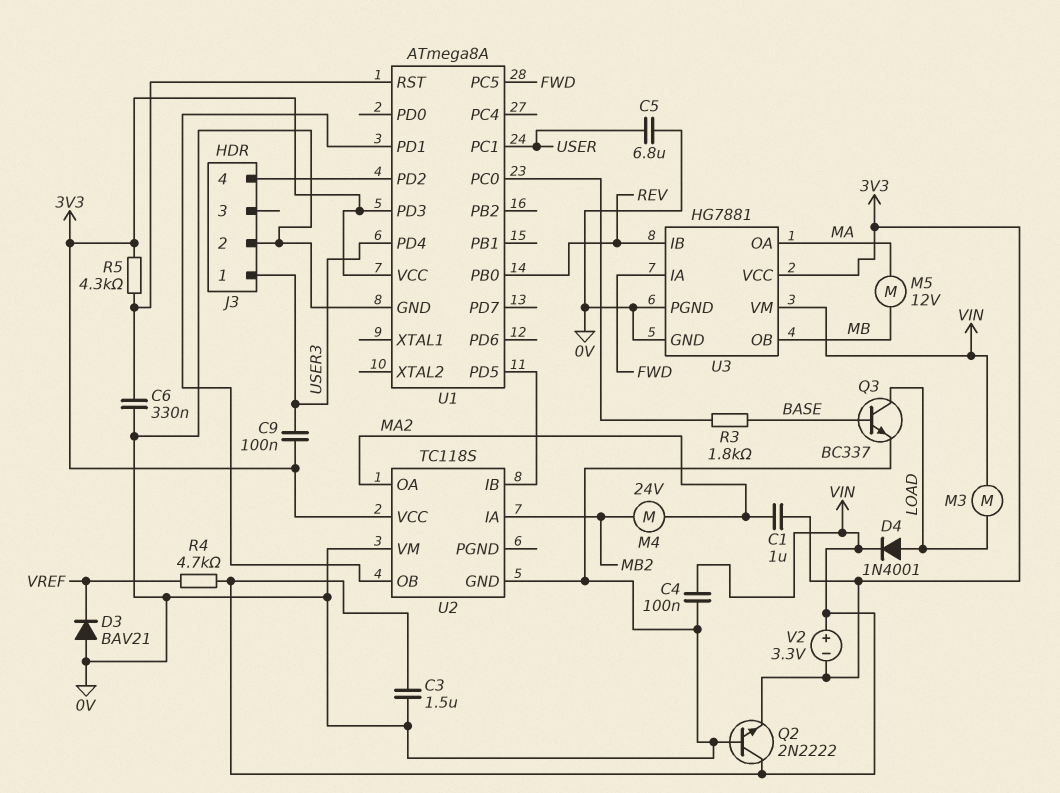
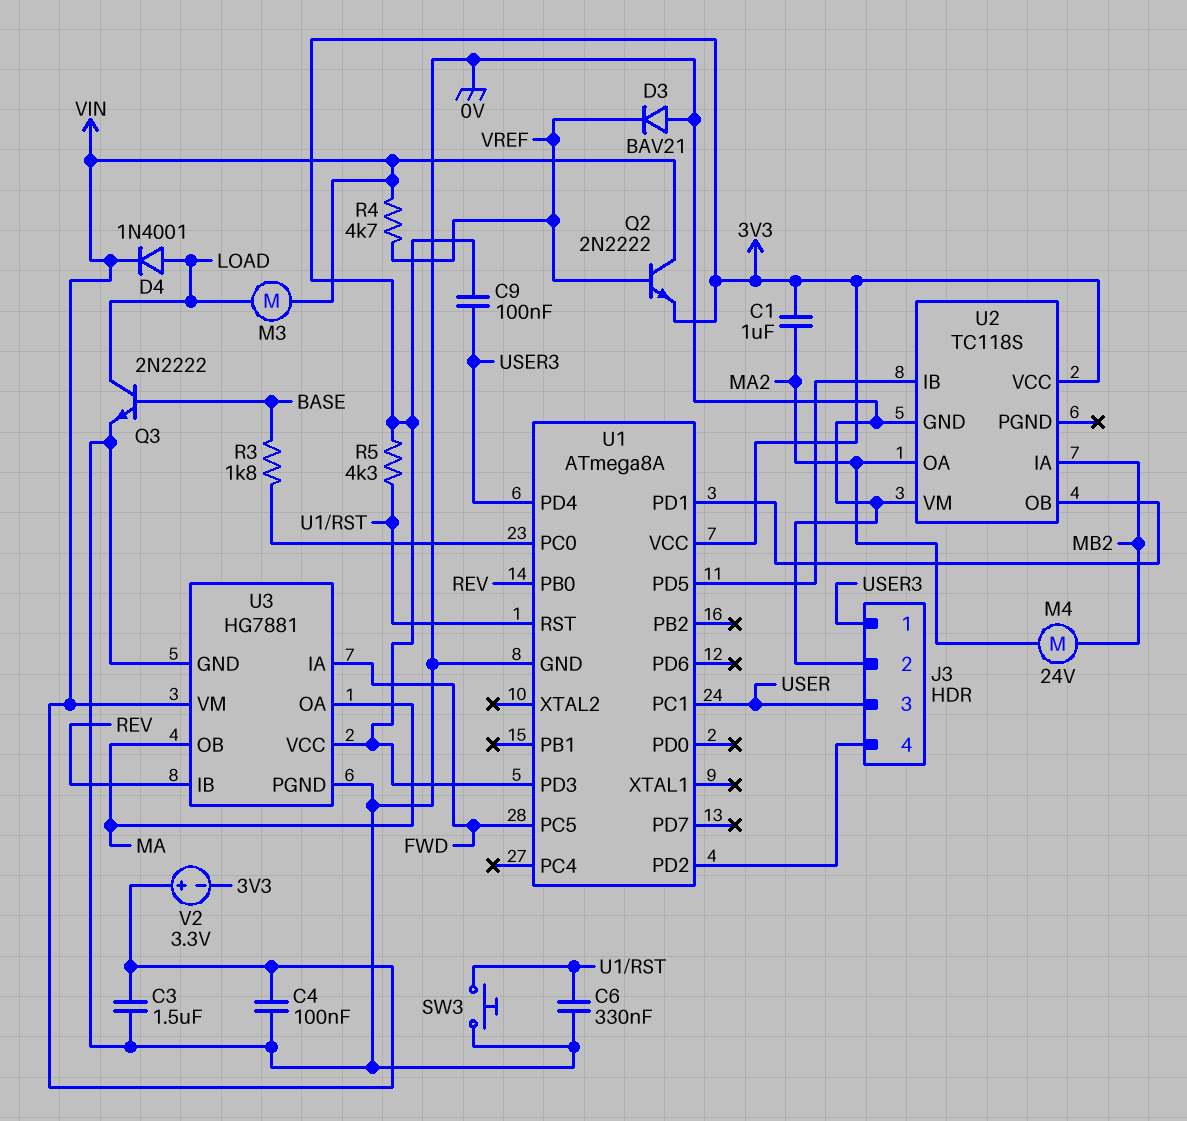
C5: 6.8uF (0V, USER) -> none
J3 pin 3: none -> USER
M5: motor 12V (MA, MB) -> none
Q2: NPN 2N2222 (B 0V, C VIN, E 3V3) -> NPN 2N2222 (B VREF, C VIN, E 3V3)
Q3: NPN BC337 (B BASE, C LOAD, E 0V) -> NPN 2N2222 (B BASE, C LOAD, E 0V)
SW3: none -> button (0V, U1/RST)
U3 pin OB: MB -> MA

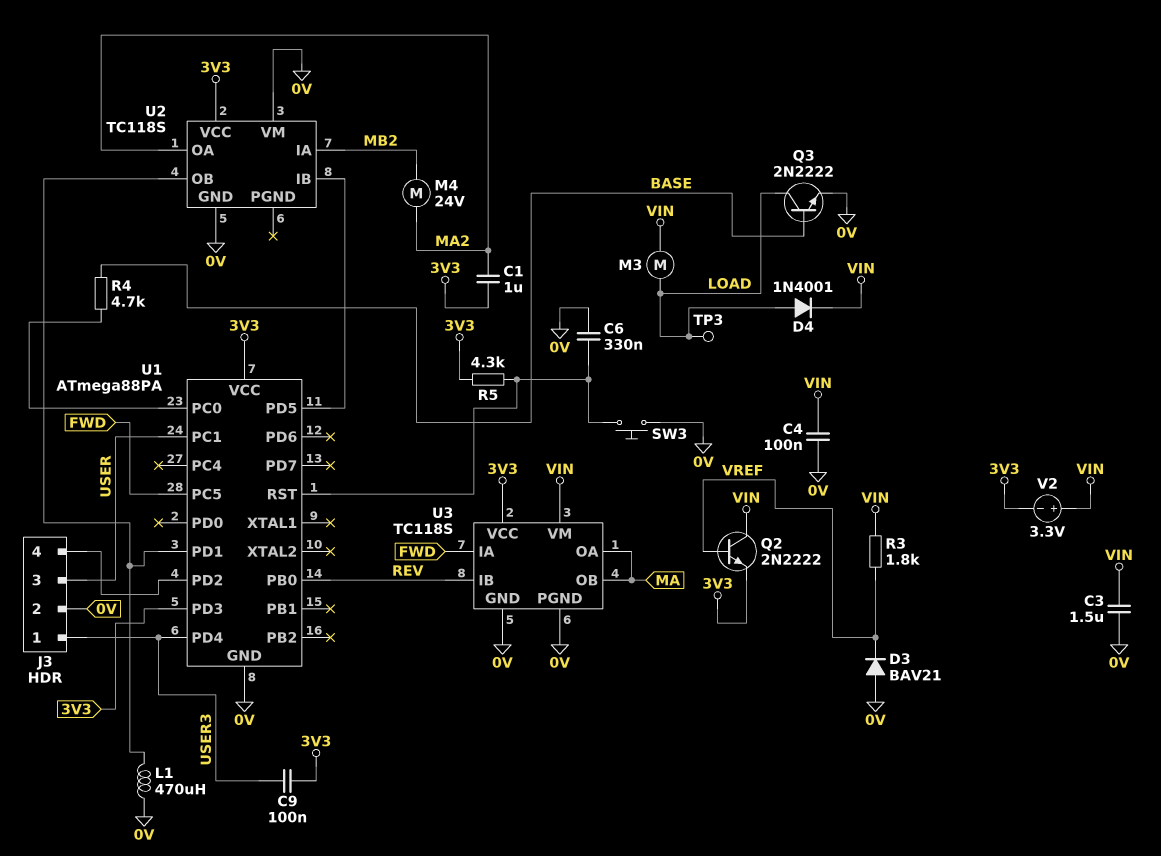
L1: none -> 470uH (0V, U1/PD1)
R3: 1.8k (BASE, U1/PC0) -> 1.8k (VIN, VREF)
R4: 4.7k (VIN, VREF) -> 4.7k (BASE, U1/PC0)
TP3: none -> test point (LOAD)
U1: ATmega8A -> ATmega88PA
U3: HG7881 -> TC118S

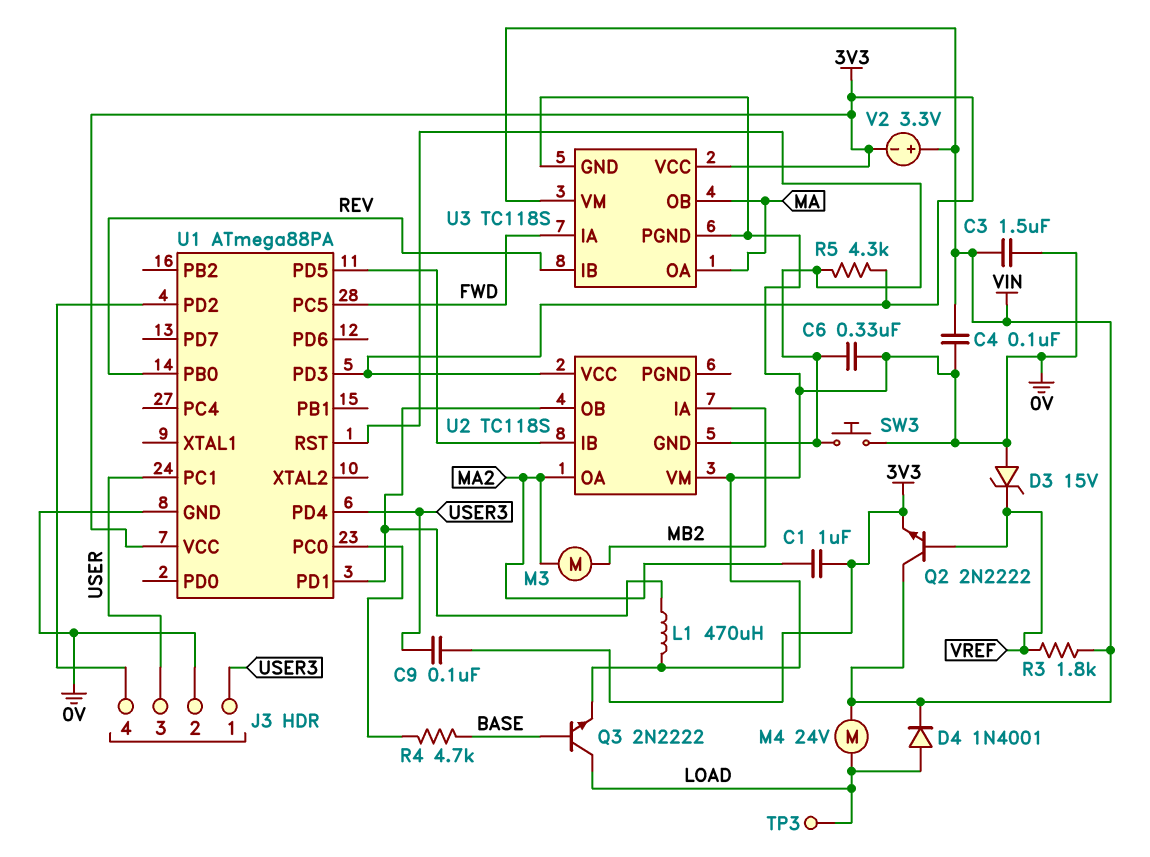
D3: diode BAV21 (A 0V, K VREF) -> zener 15V (A 0V, K VREF)
M3: motor (LOAD, VIN) -> motor (MA2, MB2)
M4: motor 24V (MA2, MB2) -> motor 24V (LOAD, VIN)
U2 pin GND: 0V -> U1/RST

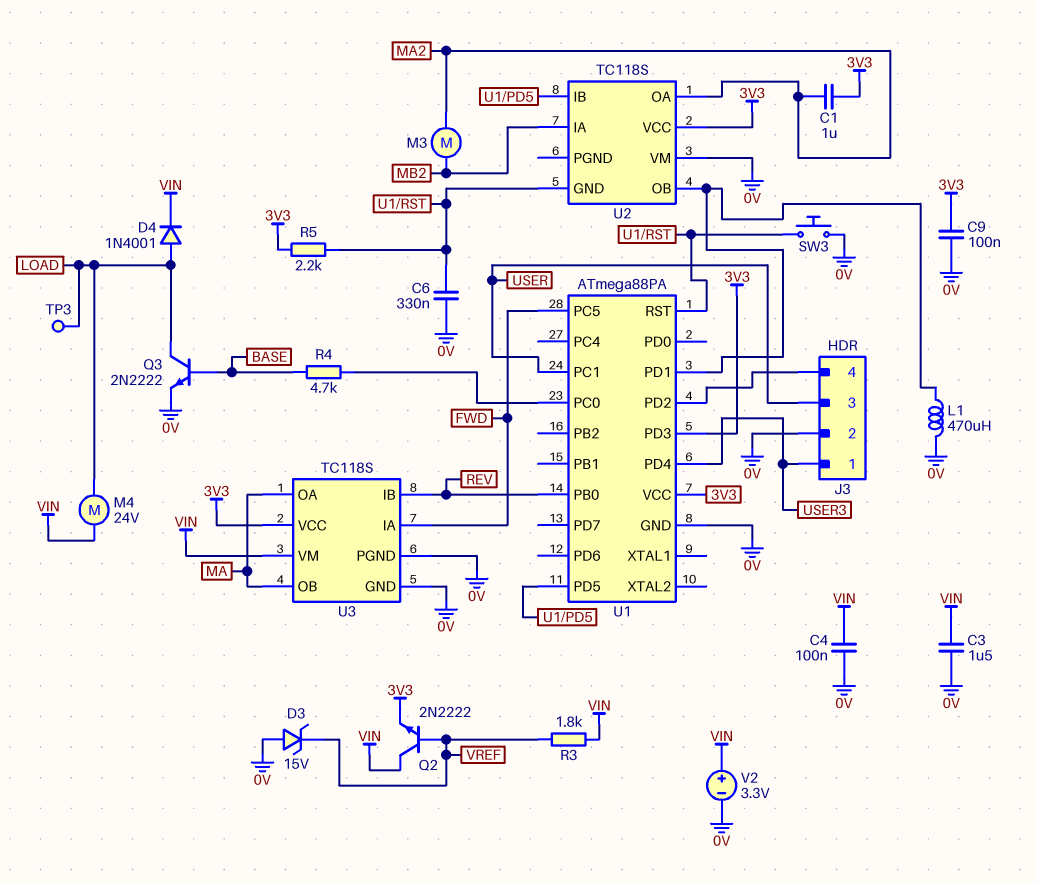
C9: 100nF (3V3, USER3) -> 100nF (0V, 3V3)
R5: 4.3k (3V3, U1/RST) -> 2.2k (3V3, U1/RST)
V2: 3.3V (plus VIN, minus 3V3) -> 3.3V (plus VIN, minus 0V)

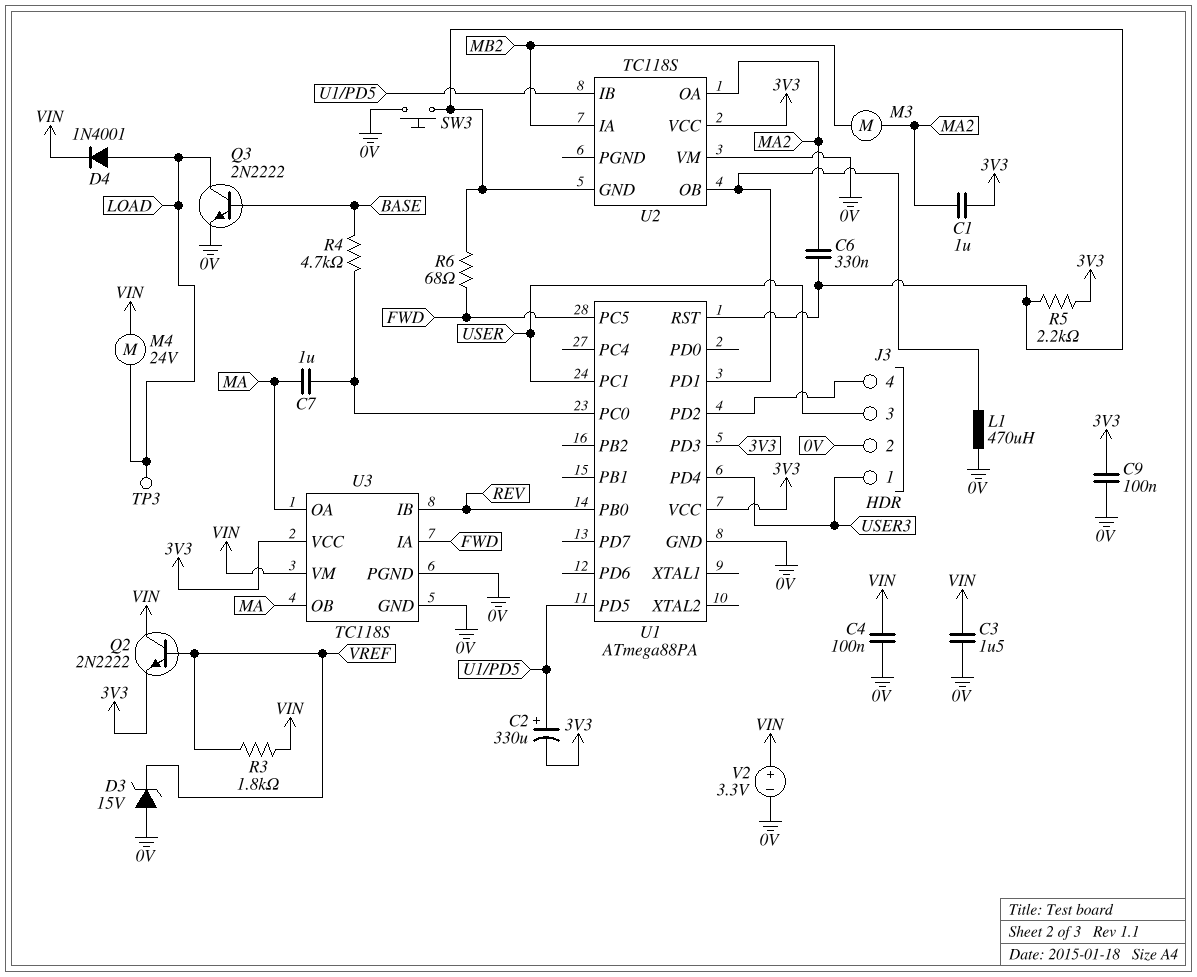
C2: none -> 330uF (plus U1/PD5, minus 3V3)
C6: 330nF (0V, U1/RST) -> 330nF (MA2, U1/RST)
C7: none -> 1uF (MA, U1/PC0)
R6: none -> 68 (FWD, U1/RST)

